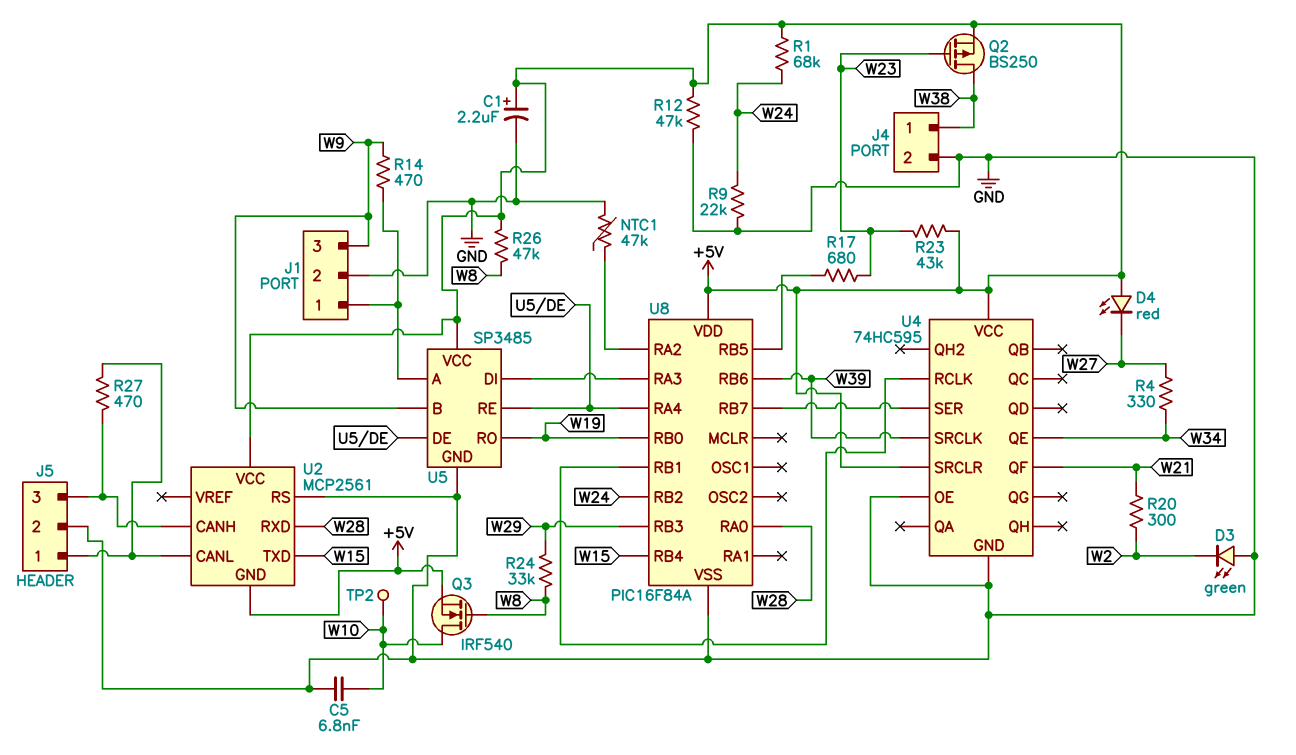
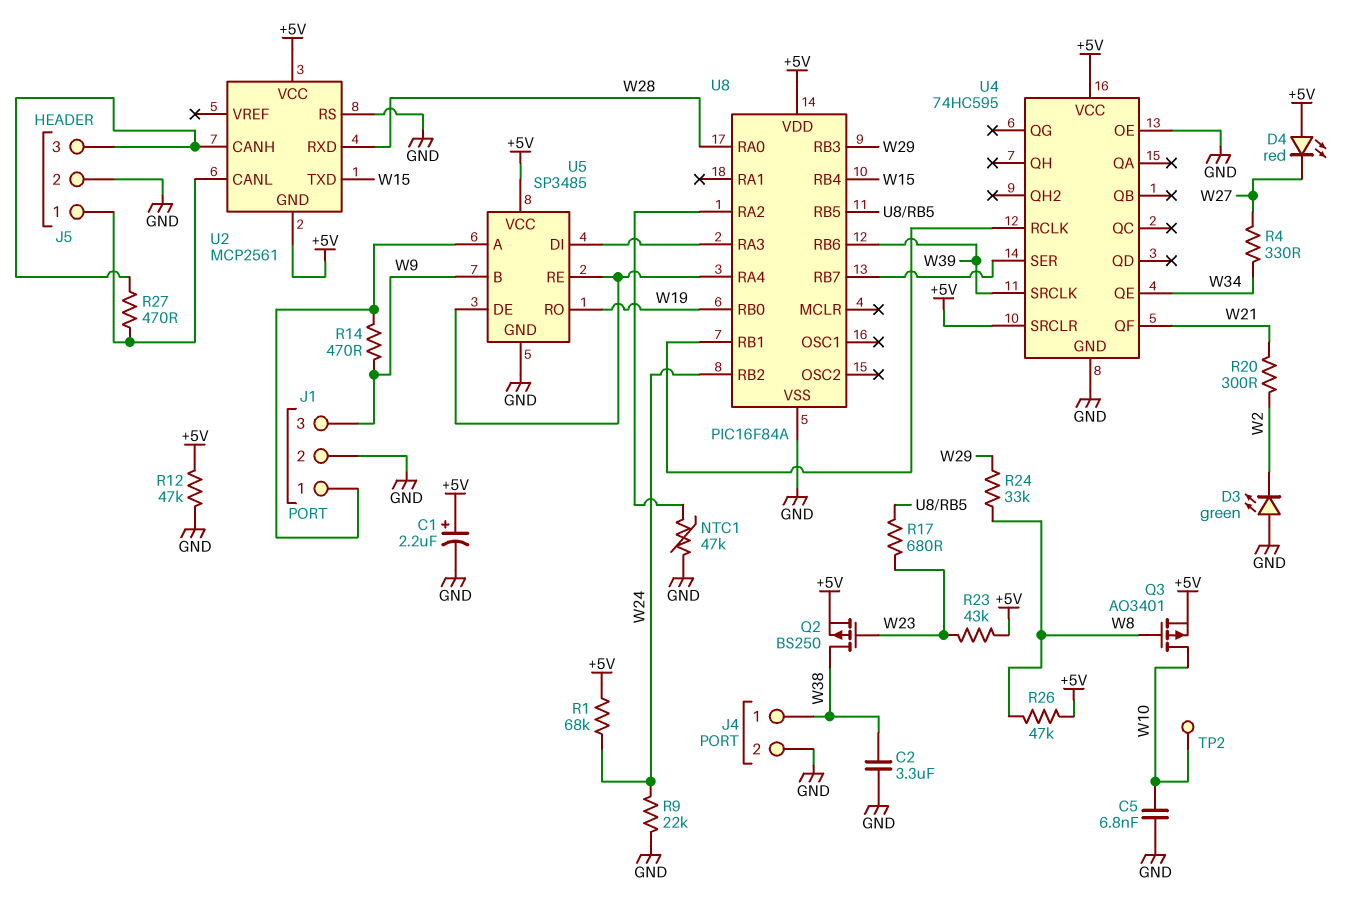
C2: none -> 3.3uF (GND, W38)
Q3: NMOS IRF540 (G W8, D W10, S +5V) -> PMOS AO3401 (G W8, D W10, S +5V)

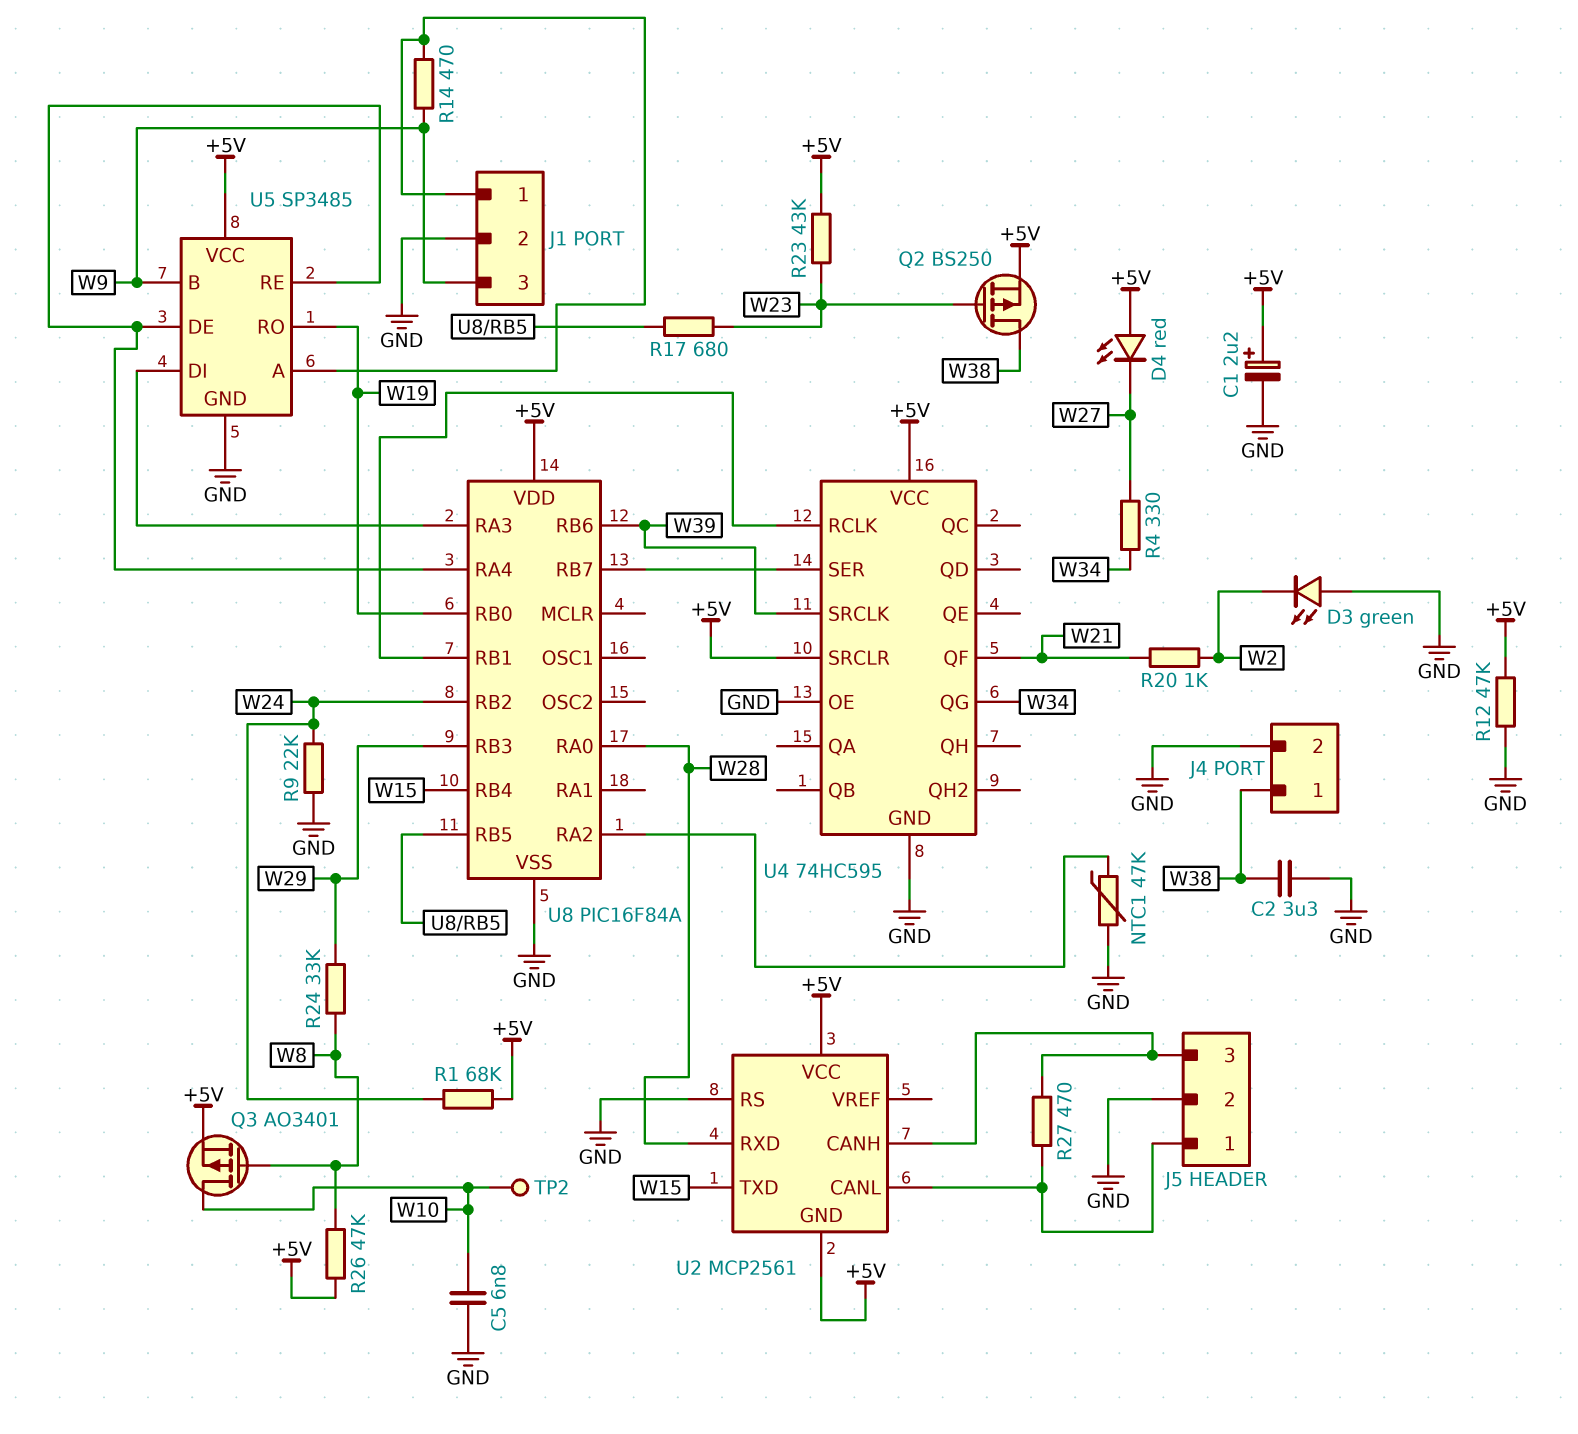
R20: 300 (W2, W21) -> 1k (W2, W21)
U4 pin QE: W34 -> none
U4 pin QG: none -> W34

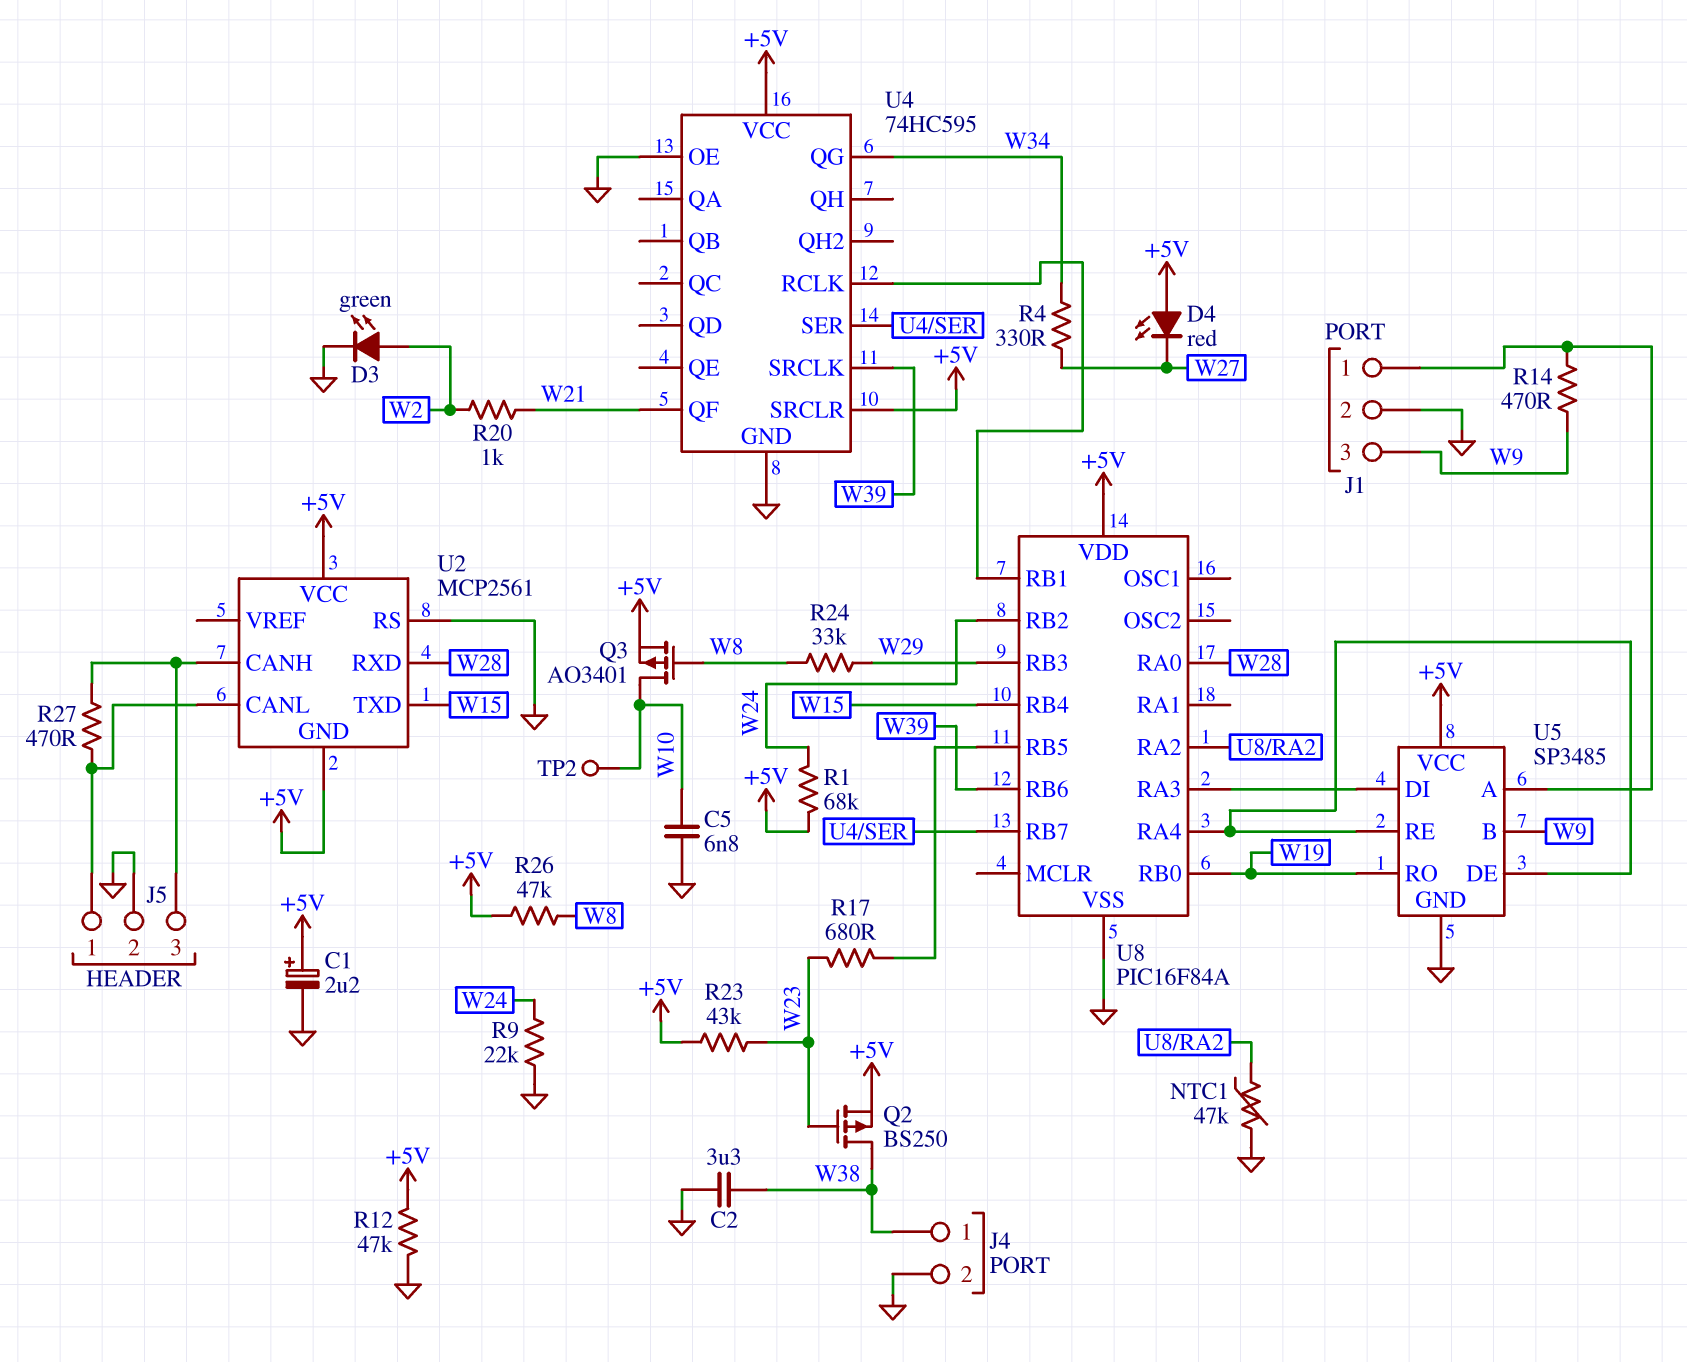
D3: LED green (A GND, K W2) -> LED green (A W2, K GND)

